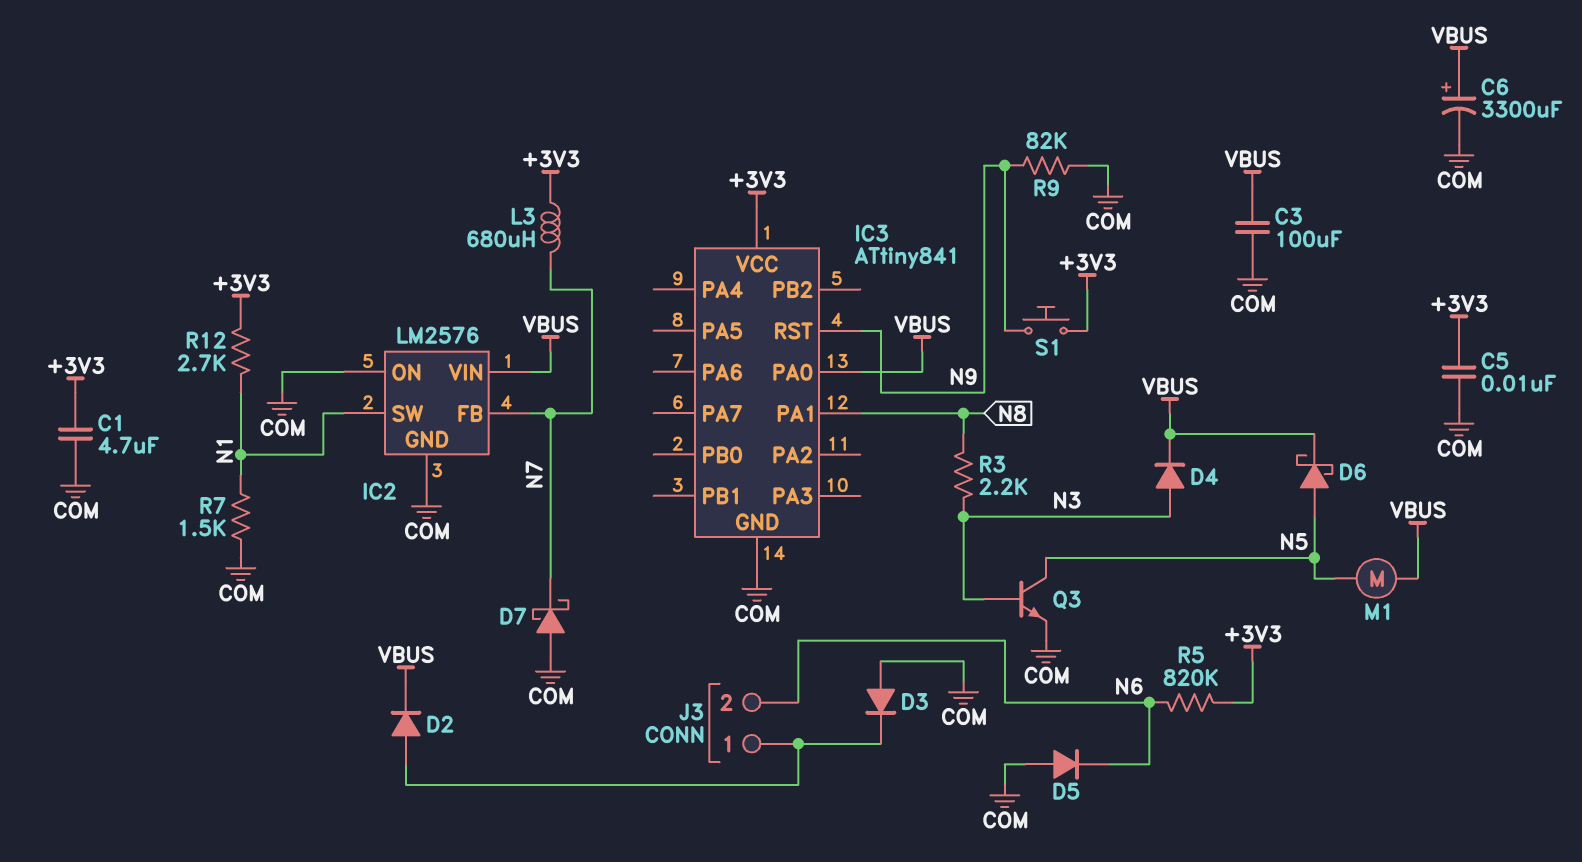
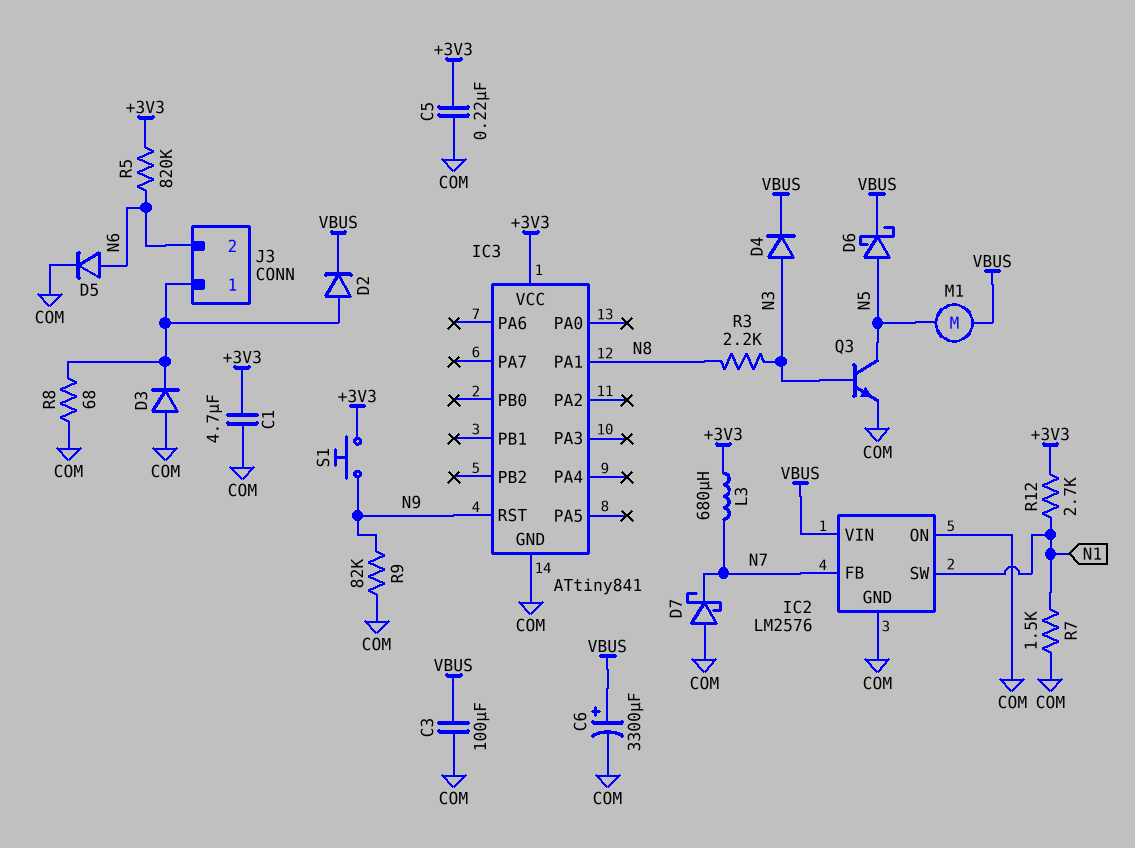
C5: 10nF (+3V3, COM) -> 220nF (+3V3, COM)
D5: diode (A COM, K N6) -> diode (A N6, K COM)
IC3 pin PA0: VBUS -> none
R8: none -> 68 (COM, J3/1)

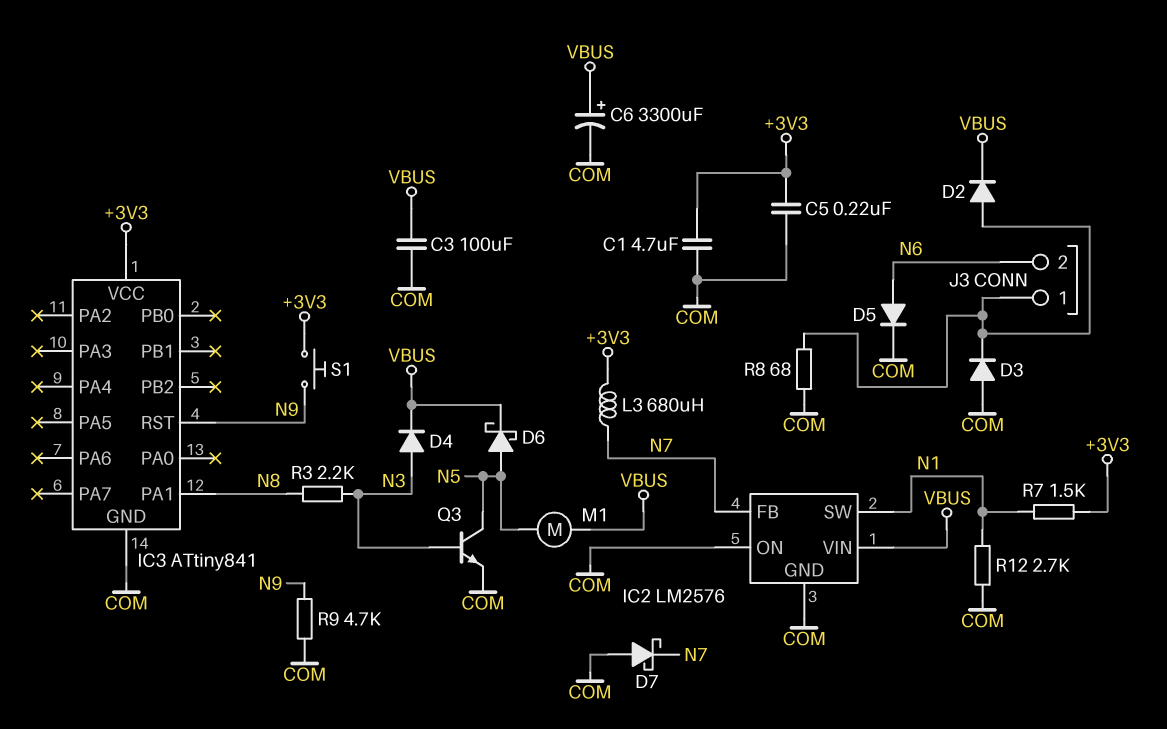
R5: 820k (+3V3, N6) -> none
R7: 1.5k (COM, N1) -> 1.5k (+3V3, N1)
R9: 82k (COM, N9) -> 4.7k (COM, N9)
R12: 2.7k (+3V3, N1) -> 2.7k (COM, N1)

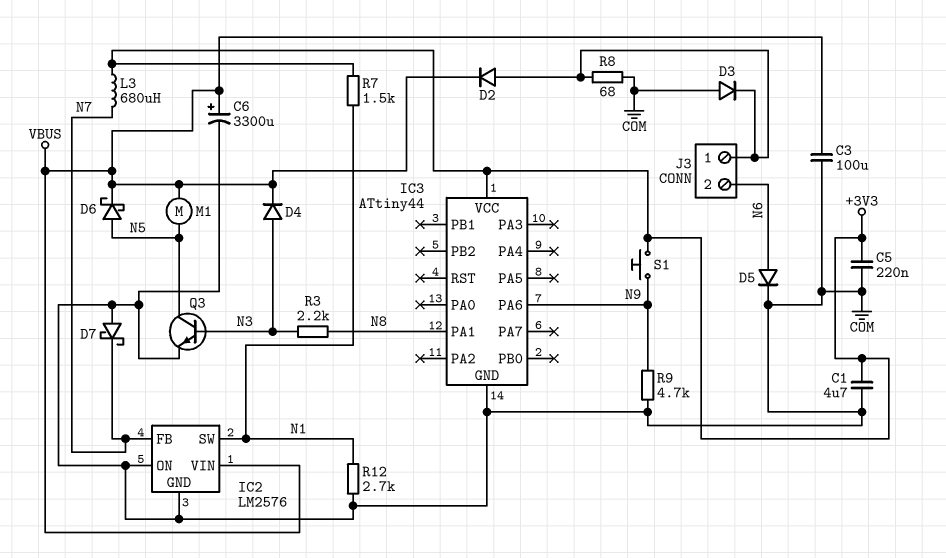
IC3: ATtiny841 -> ATtiny44
IC3 pin PA6: none -> N9
IC3 pin RST: N9 -> none

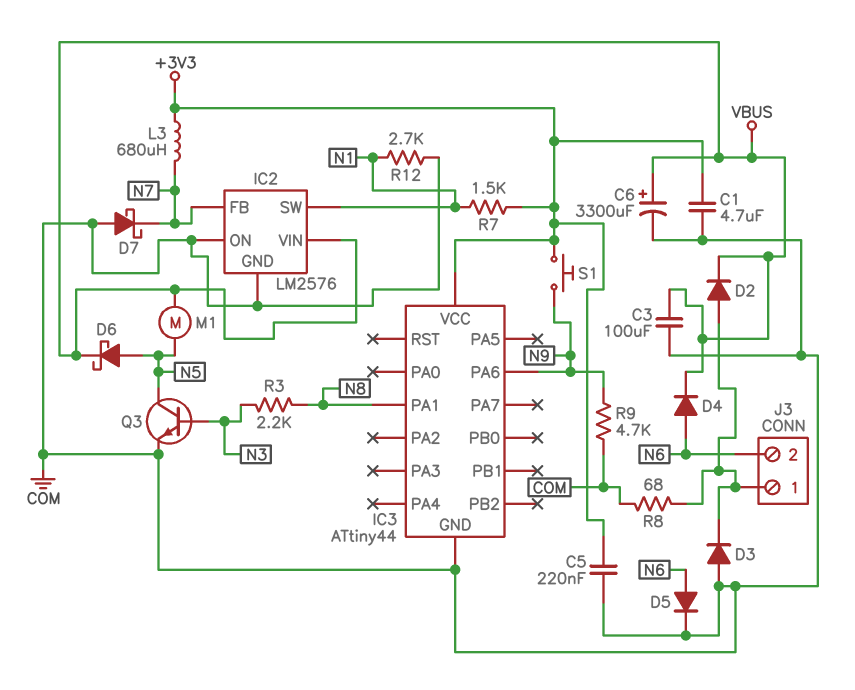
D4: diode (A N3, K VBUS) -> diode (A N6, K VBUS)

